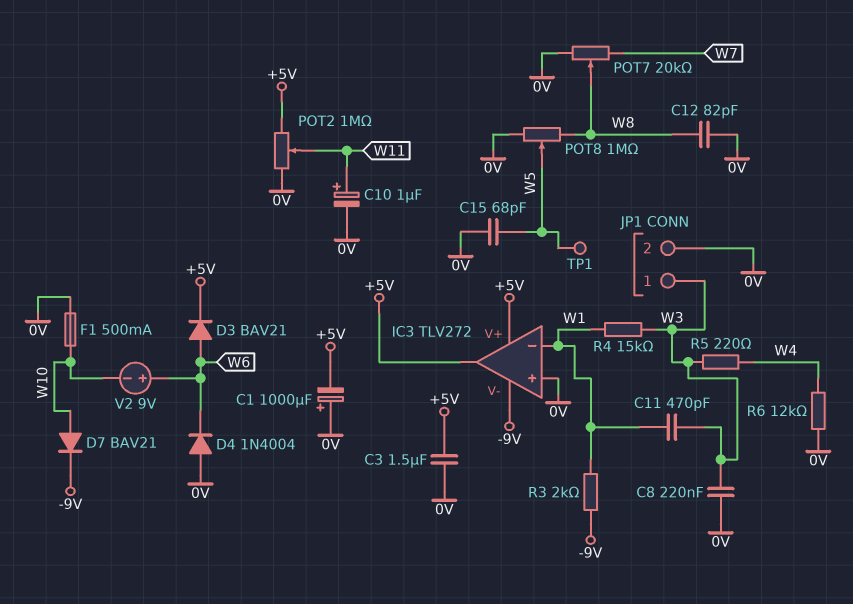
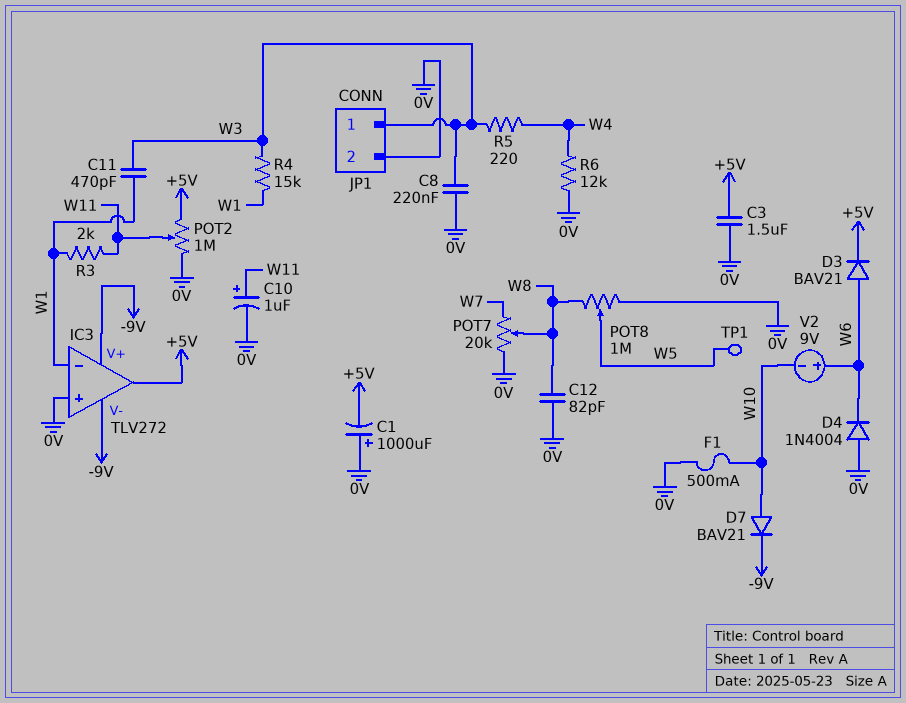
C15: 68pF (0V, W5) -> none
IC3 pin V+: +5V -> -9V
R3: 2k (-9V, W1) -> 2k (W1, W11)

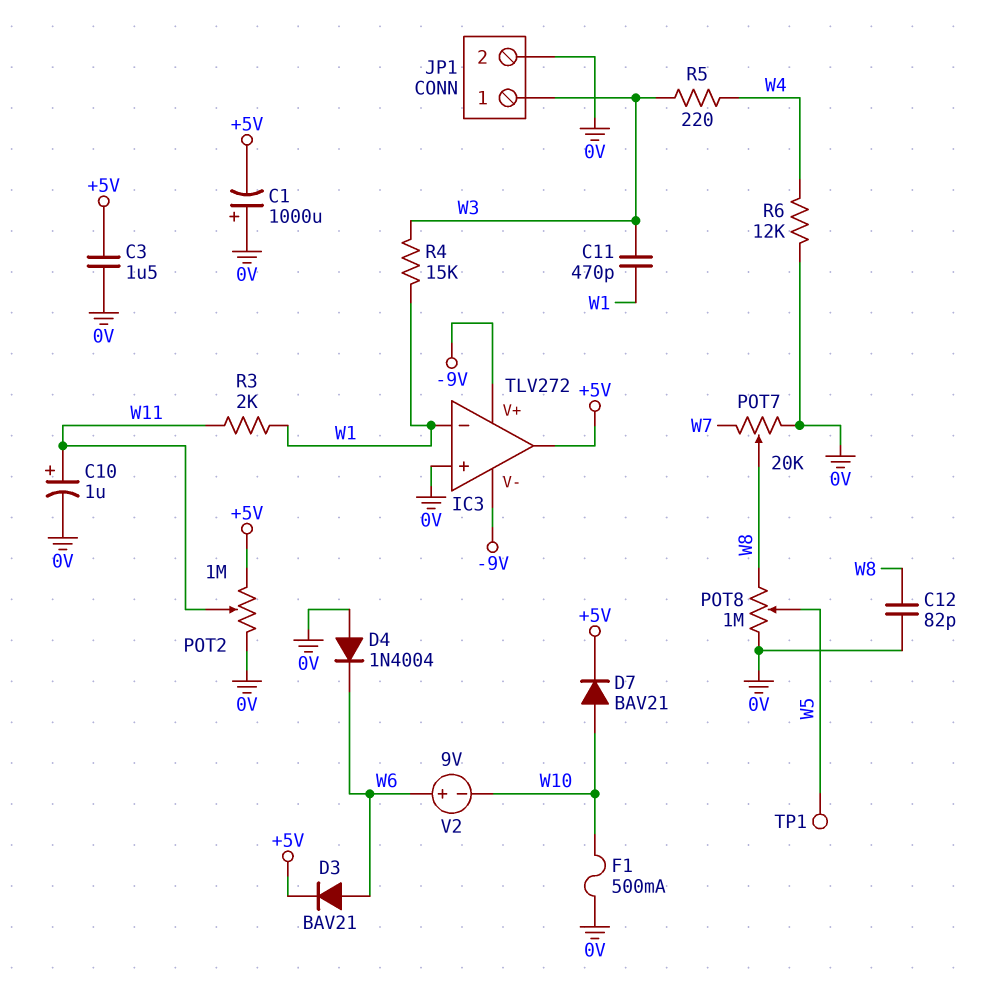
C8: 220nF (0V, W3) -> none
D7: diode BAV21 (A W10, K -9V) -> diode BAV21 (A W10, K +5V)

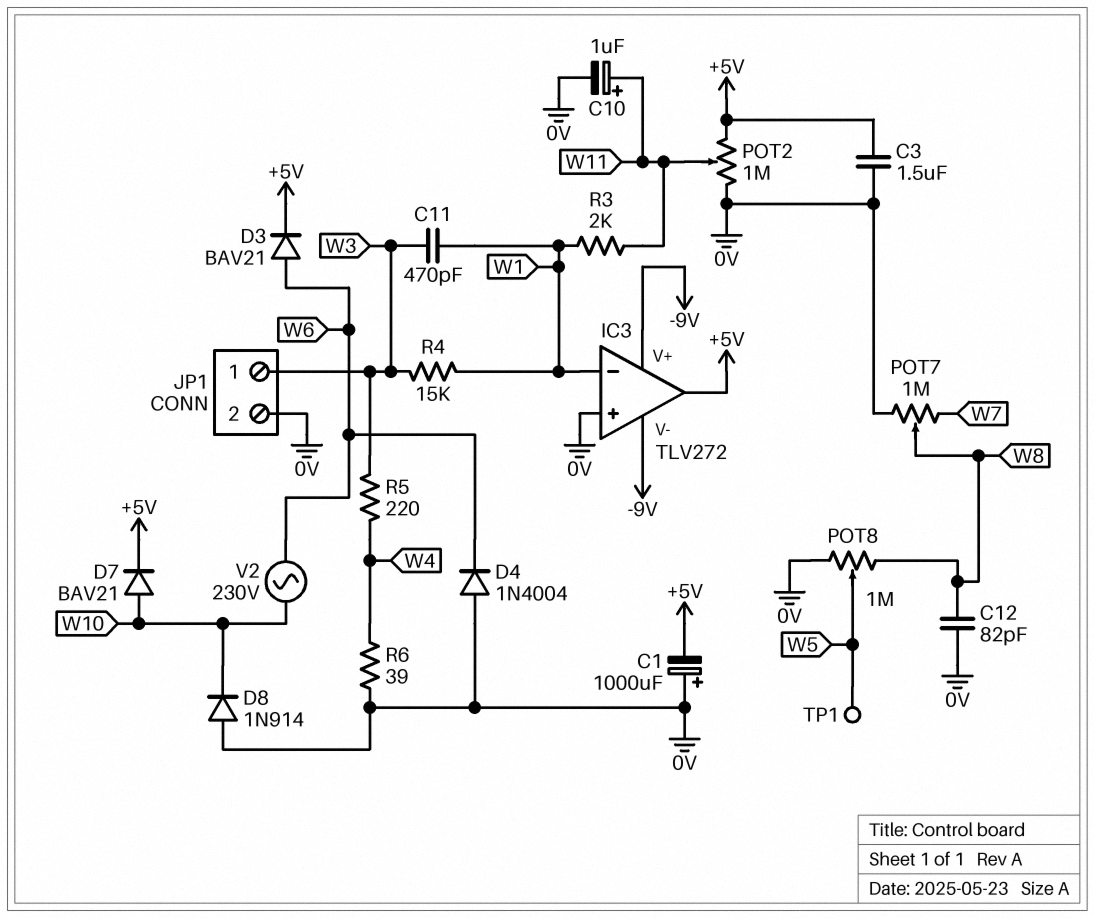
D8: none -> diode 1N914 (A 0V, K W10)
F1: 500mA (0V, W10) -> none
POT7: 20k (0V, W7, wiper W8) -> 1M (0V, W7, wiper W8)
R6: 12k (0V, W4) -> 39 (0V, W4)
V2: 9V (plus W6, minus W10) -> AC 230V (W6, W10)

